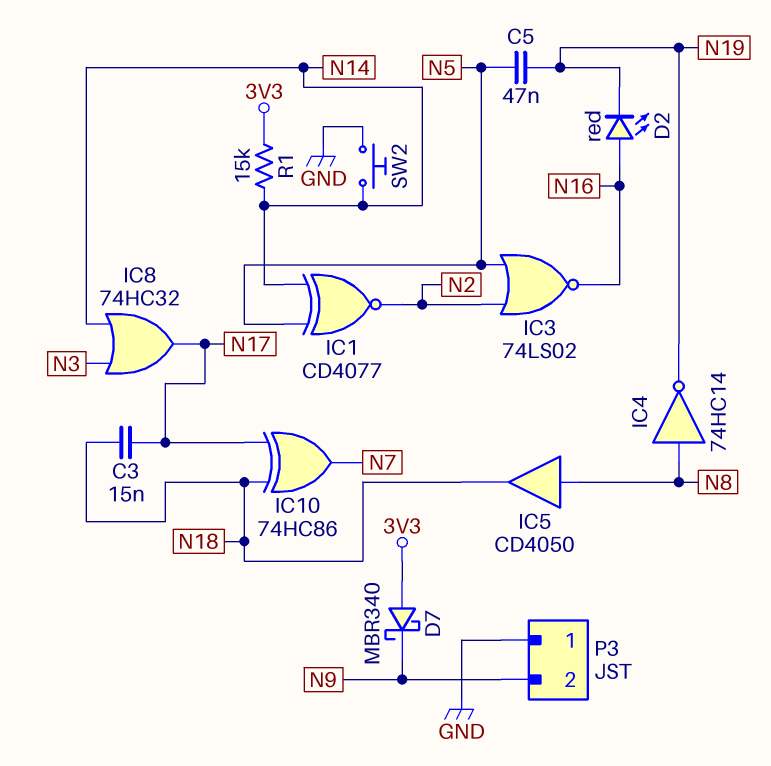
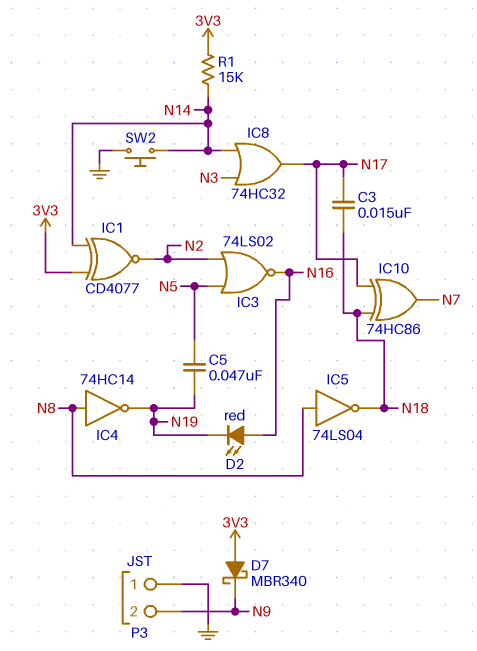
IC1: XNOR CD4077 (in N5, in N14, out N2) -> XNOR CD4077 (in 3V3, in N14, out N2)
IC5: buffer CD4050 (in N8, out N18) -> NOT 74LS04 (in N8, out N18)

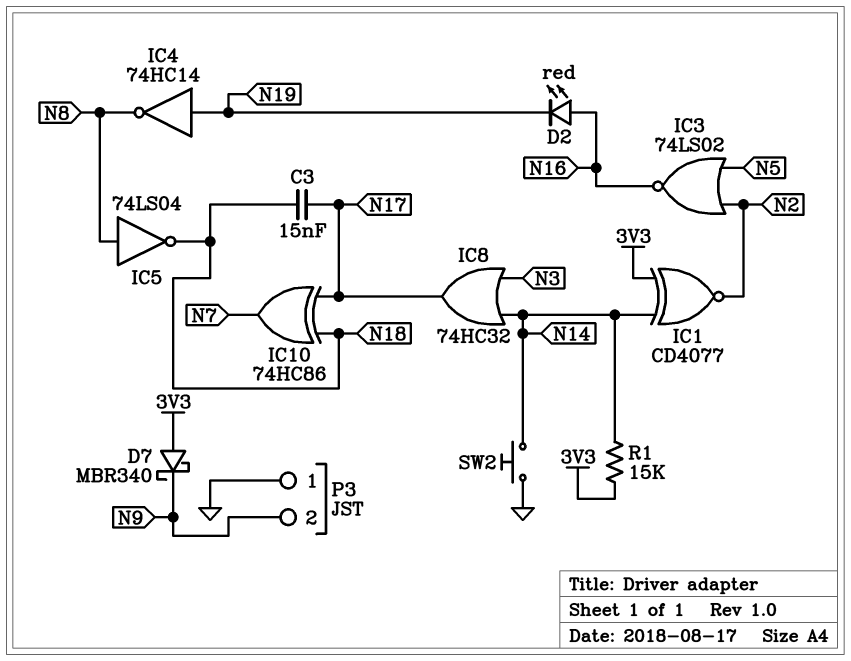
C5: 47nF (N5, N19) -> none
IC4: NOT 74HC14 (in N8, out N19) -> NOT 74HC14 (in N19, out N8)

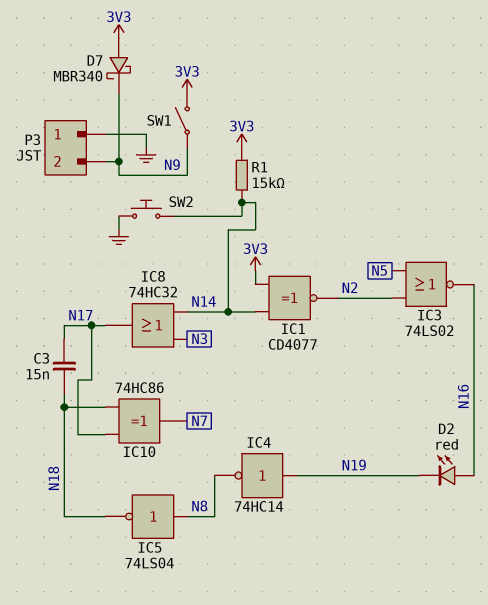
SW1: none -> switch (3V3, N9)

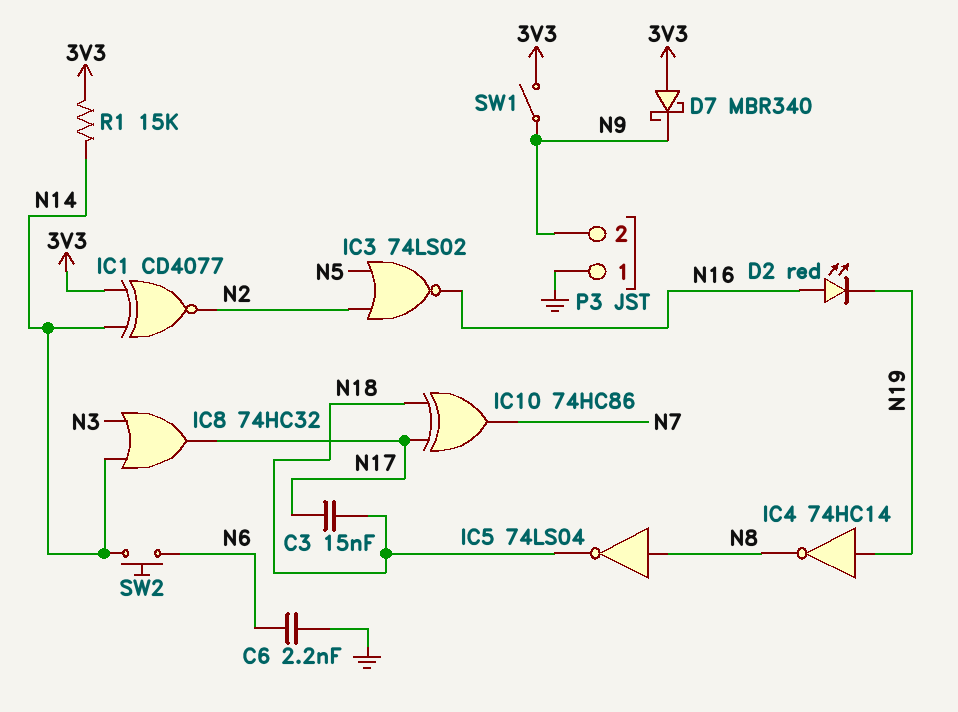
C6: none -> 2.2nF (GND, N6)
SW2: button (GND, N14) -> button (N6, N14)

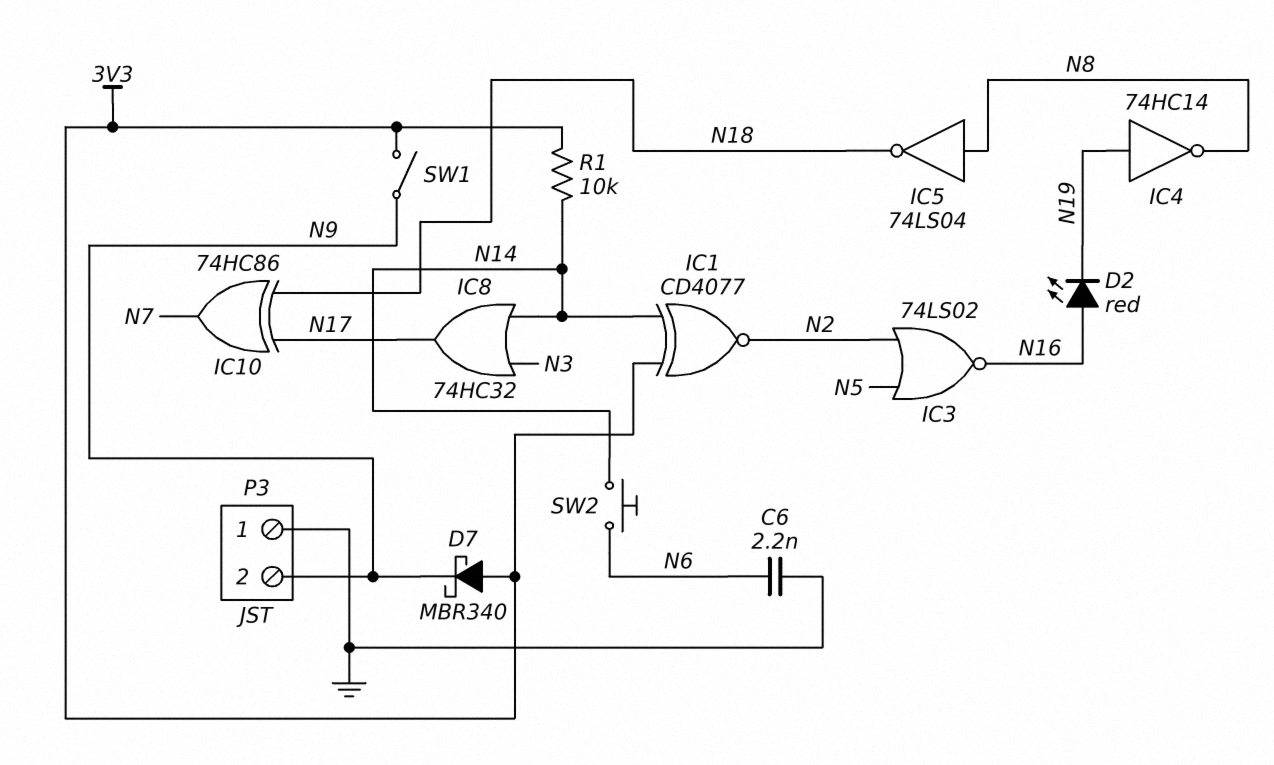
C3: 15nF (N17, N18) -> none
R1: 15k (3V3, N14) -> 10k (3V3, N14)

